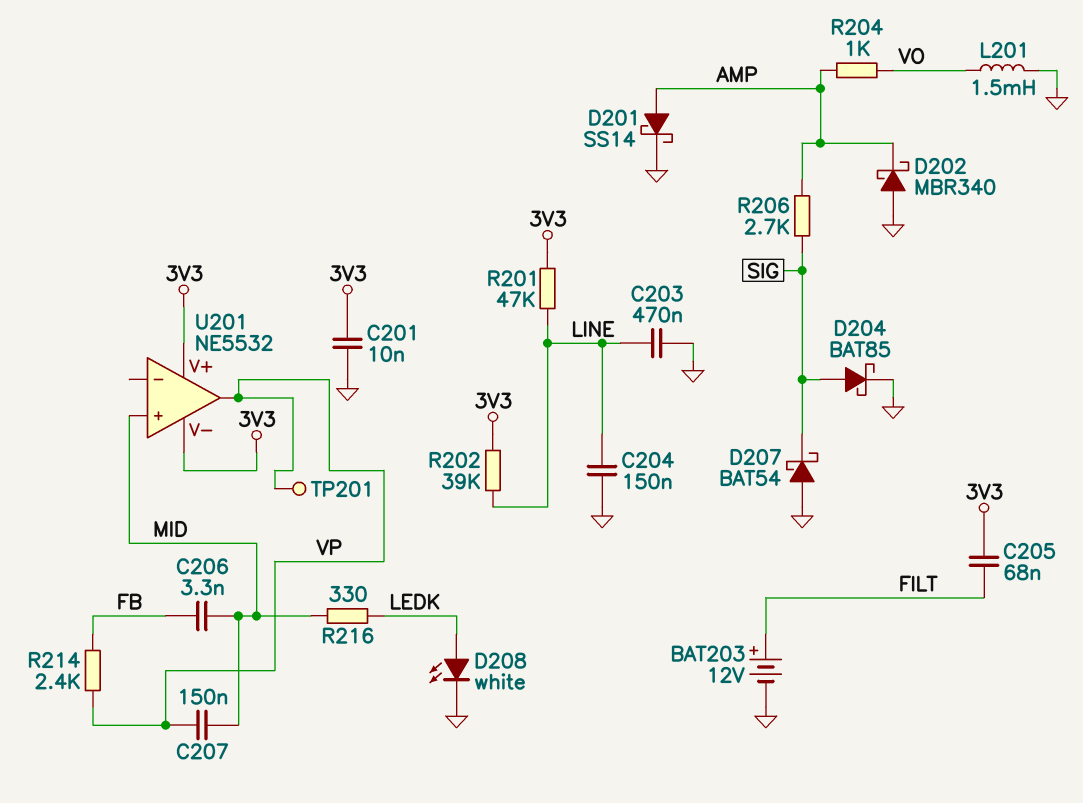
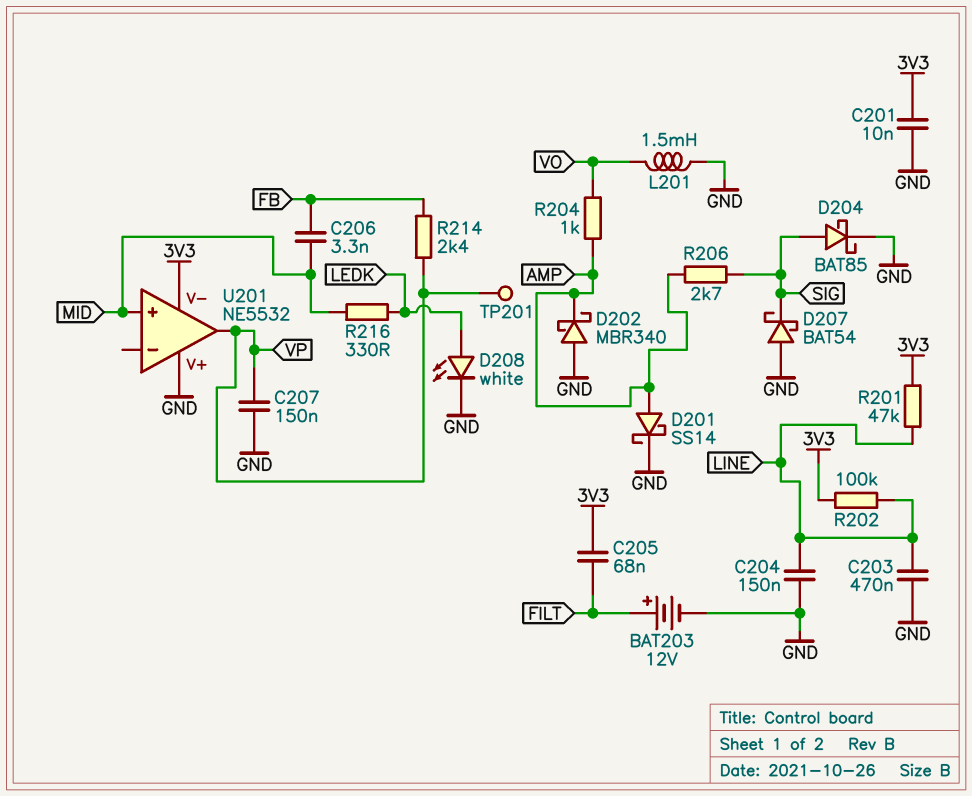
C207: 150nF (MID, VP) -> 150nF (GND, VP)
R202: 39k (3V3, LINE) -> 100k (3V3, LINE)
U201 pin V+: 3V3 -> GND

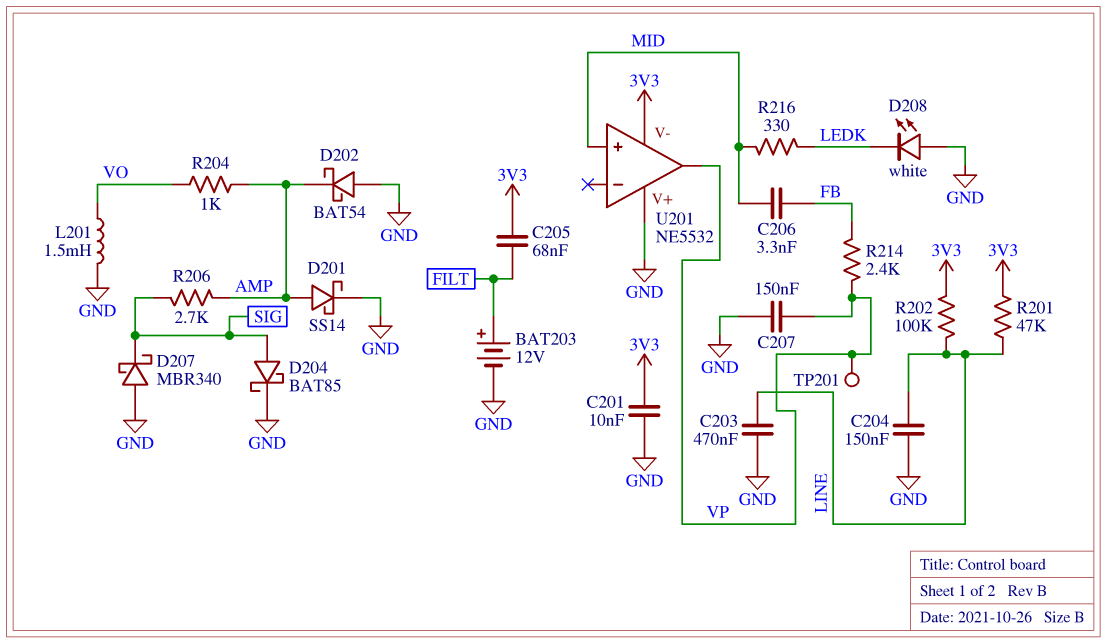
D202: schottky MBR340 (A GND, K AMP) -> schottky BAT54 (A GND, K AMP)
D207: schottky BAT54 (A GND, K SIG) -> schottky MBR340 (A GND, K SIG)
D208: LED white (A LEDK, K GND) -> LED white (A GND, K LEDK)

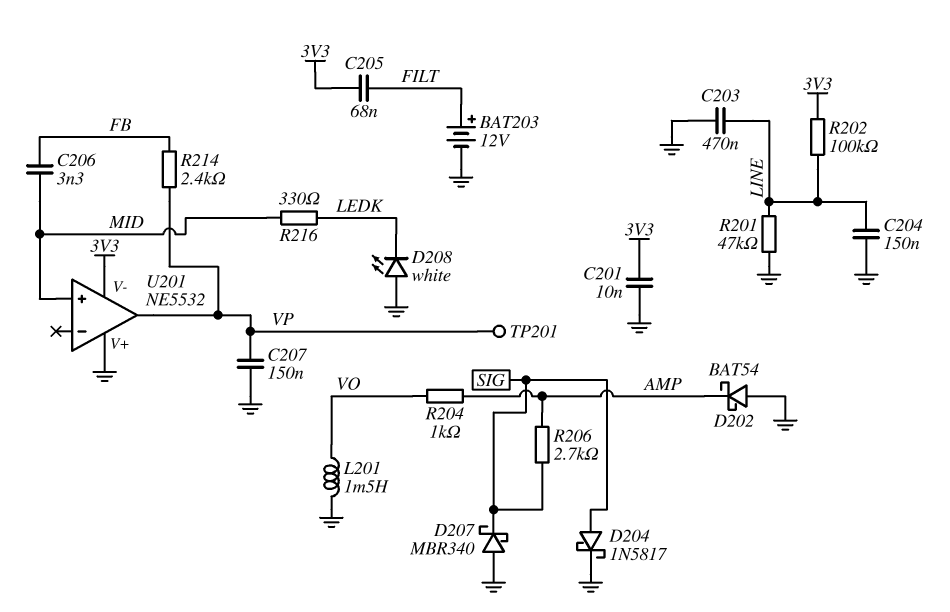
D201: schottky SS14 (A AMP, K GND) -> none
D204: schottky BAT85 (A SIG, K GND) -> schottky 1N5817 (A SIG, K GND)
R201: 47k (3V3, LINE) -> 47k (GND, LINE)

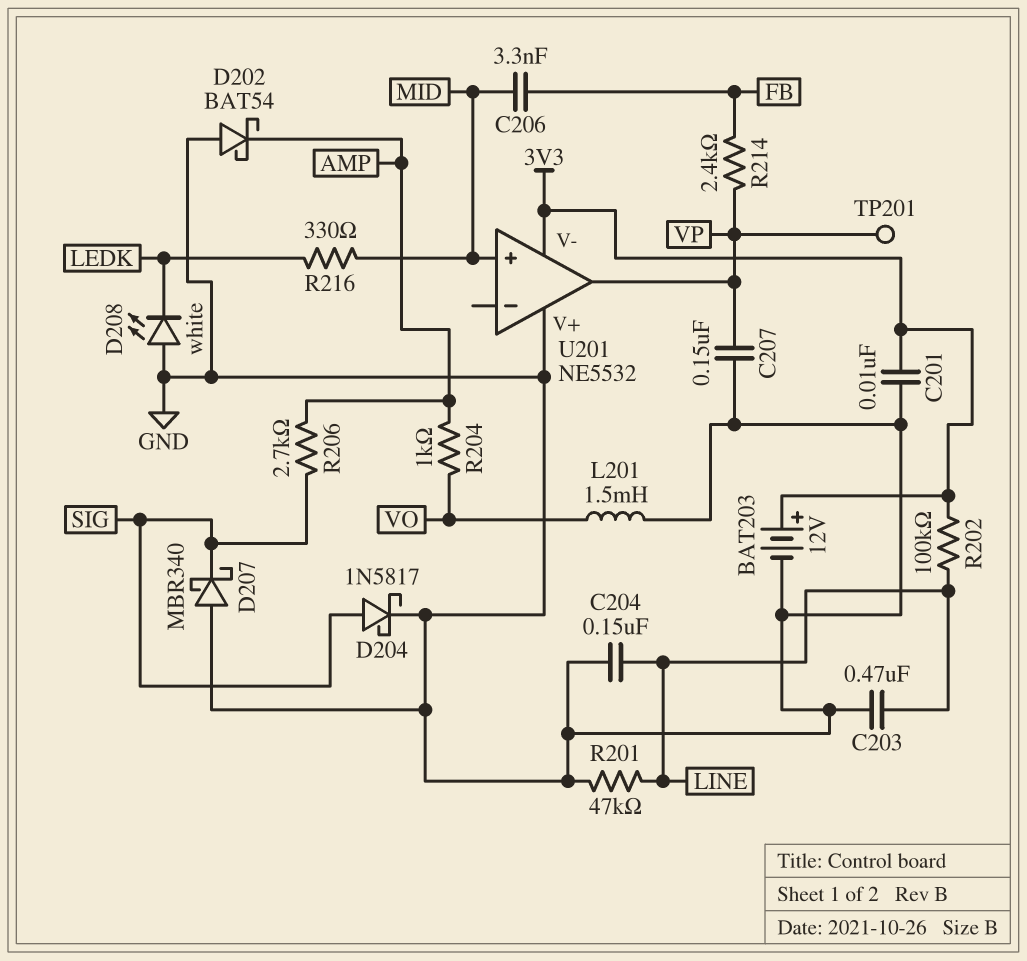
BAT203: 12V (plus FILT, minus GND) -> 12V (plus 3V3, minus GND)
C205: 68nF (3V3, FILT) -> none

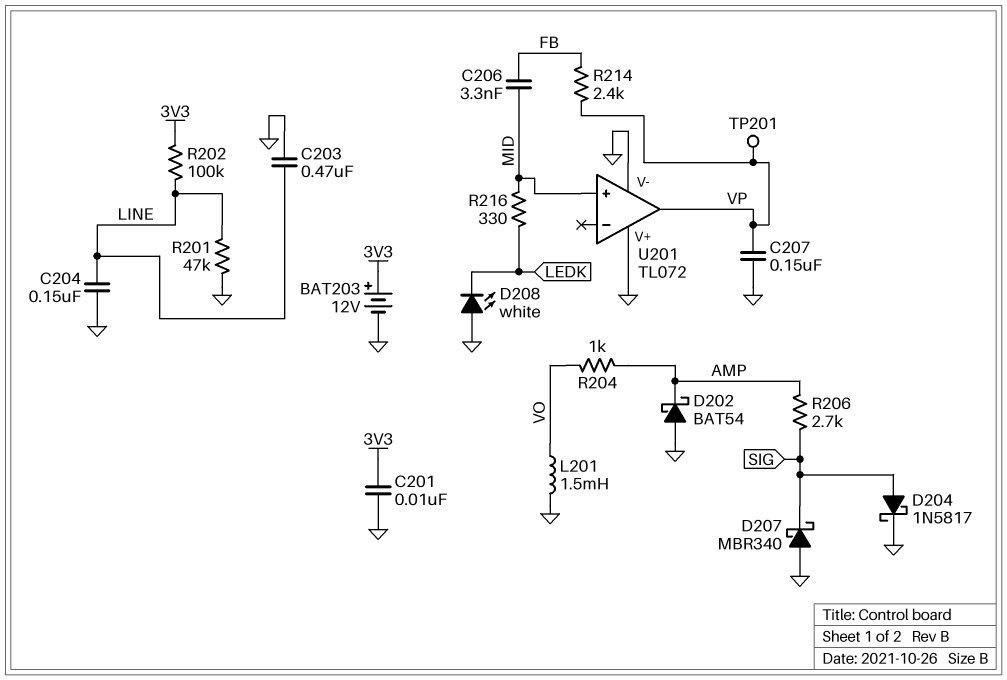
U201: NE5532 -> TL072
U201 pin V-: 3V3 -> GND

